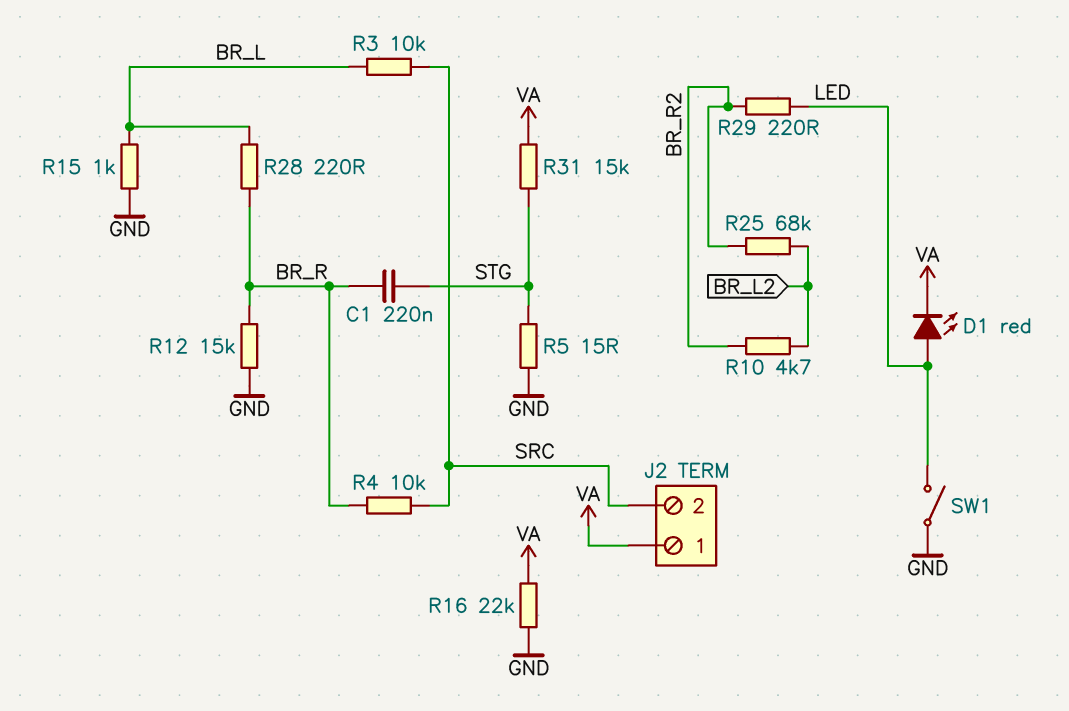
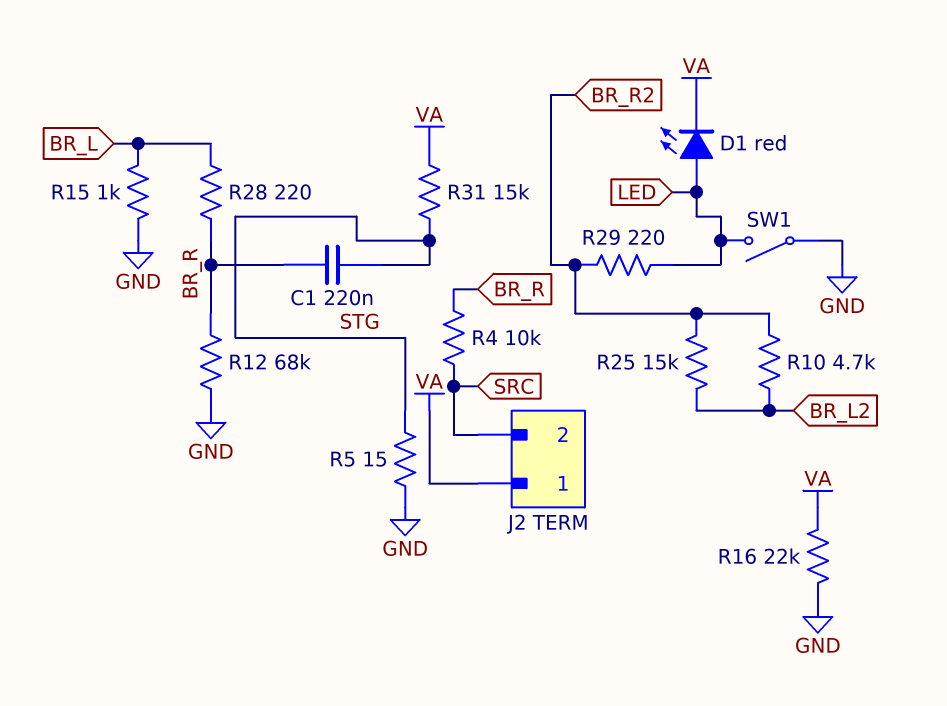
R3: 10k (BR_L, SRC) -> none
R12: 15k (BR_R, GND) -> 68k (BR_R, GND)
R25: 68k (BR_L2, BR_R2) -> 15k (BR_L2, BR_R2)

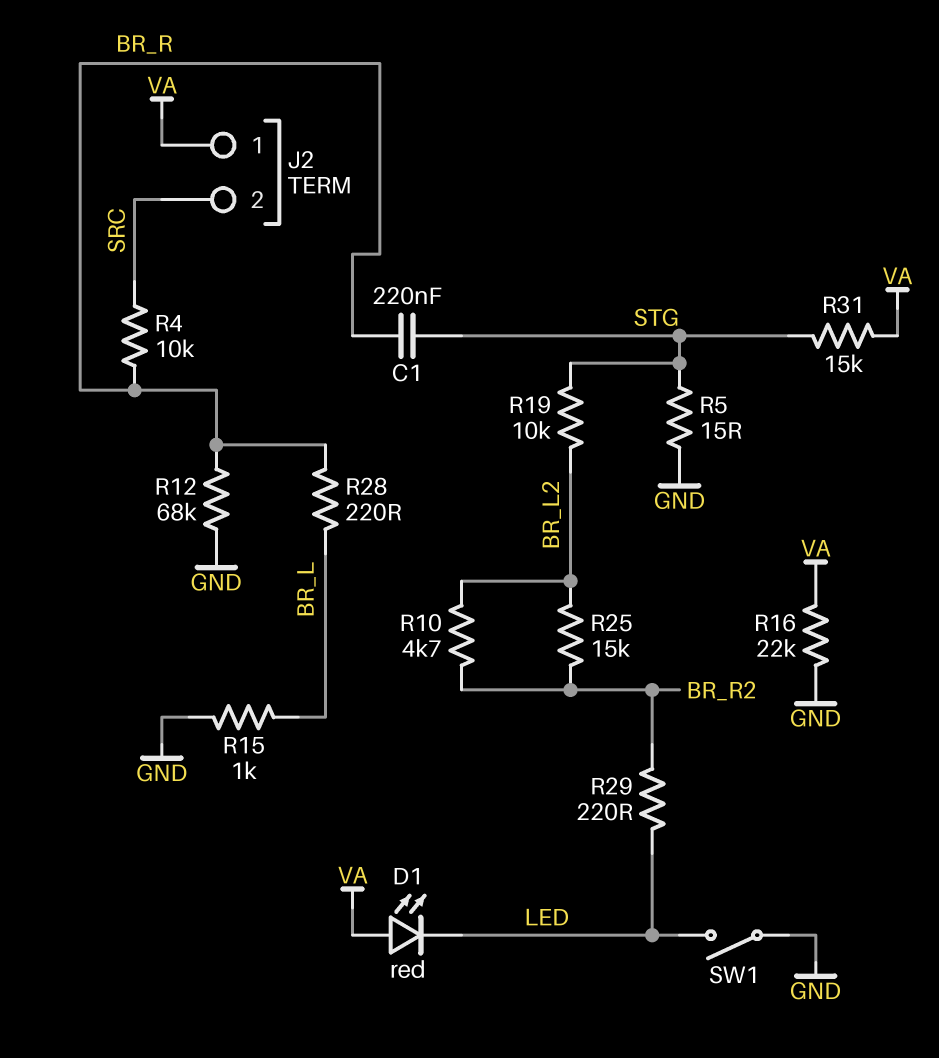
D1: LED red (A LED, K VA) -> LED red (A VA, K LED)
R19: none -> 10k (BR_L2, STG)

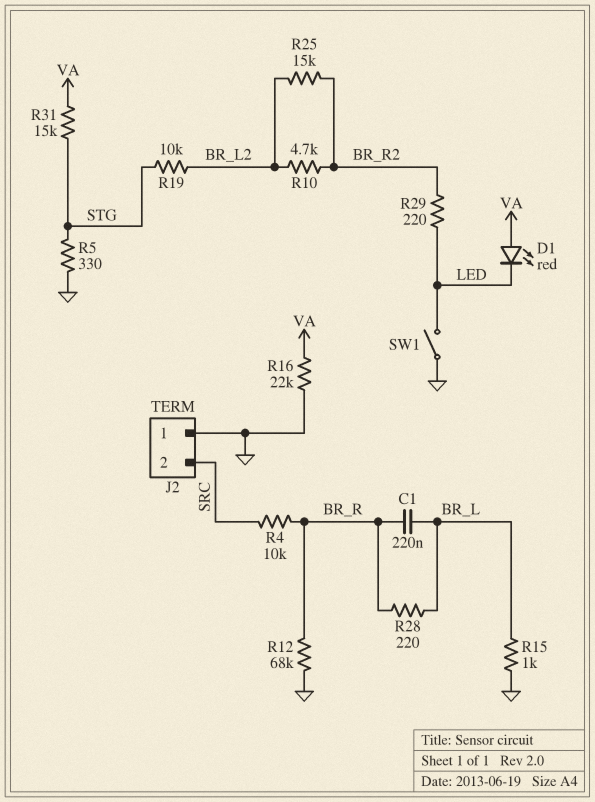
C1: 220nF (BR_R, STG) -> 220nF (BR_L, BR_R)
J2 pin 1: VA -> GND
R5: 15 (GND, STG) -> 330 (GND, STG)

